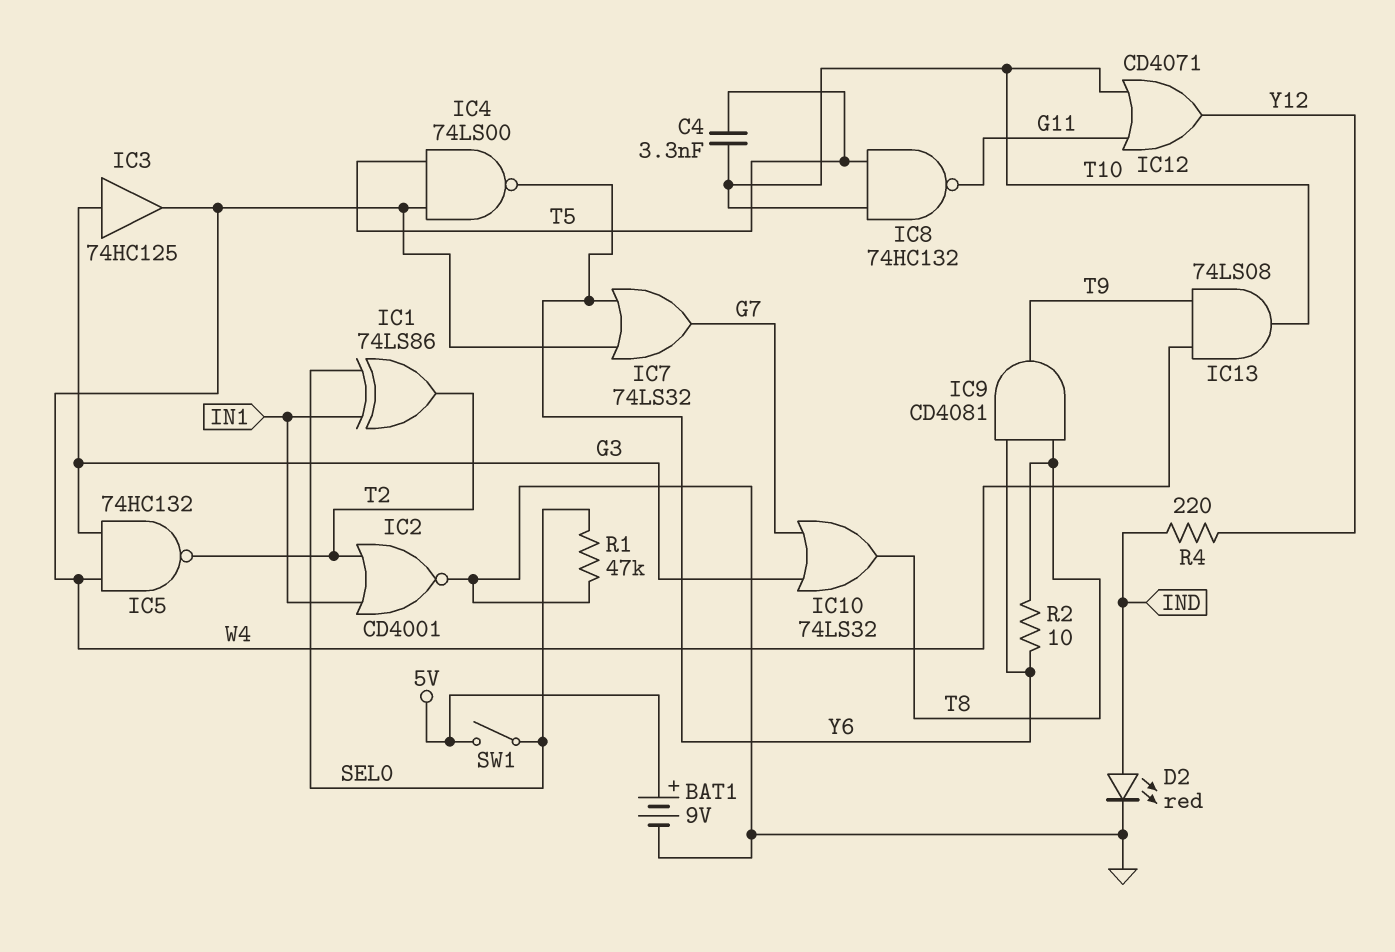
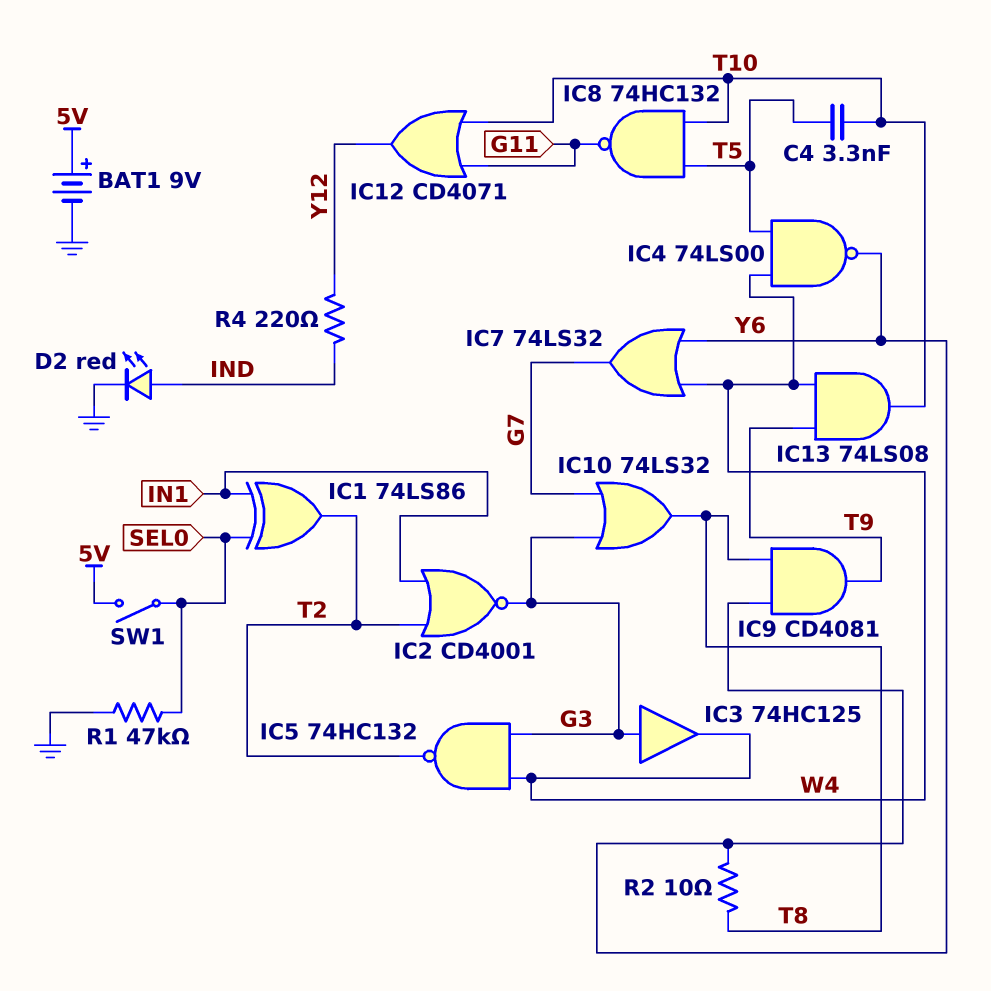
IC2: NOR CD4001 (in IN1, in T2, out GND) -> NOR CD4001 (in IN1, in T2, out G3)

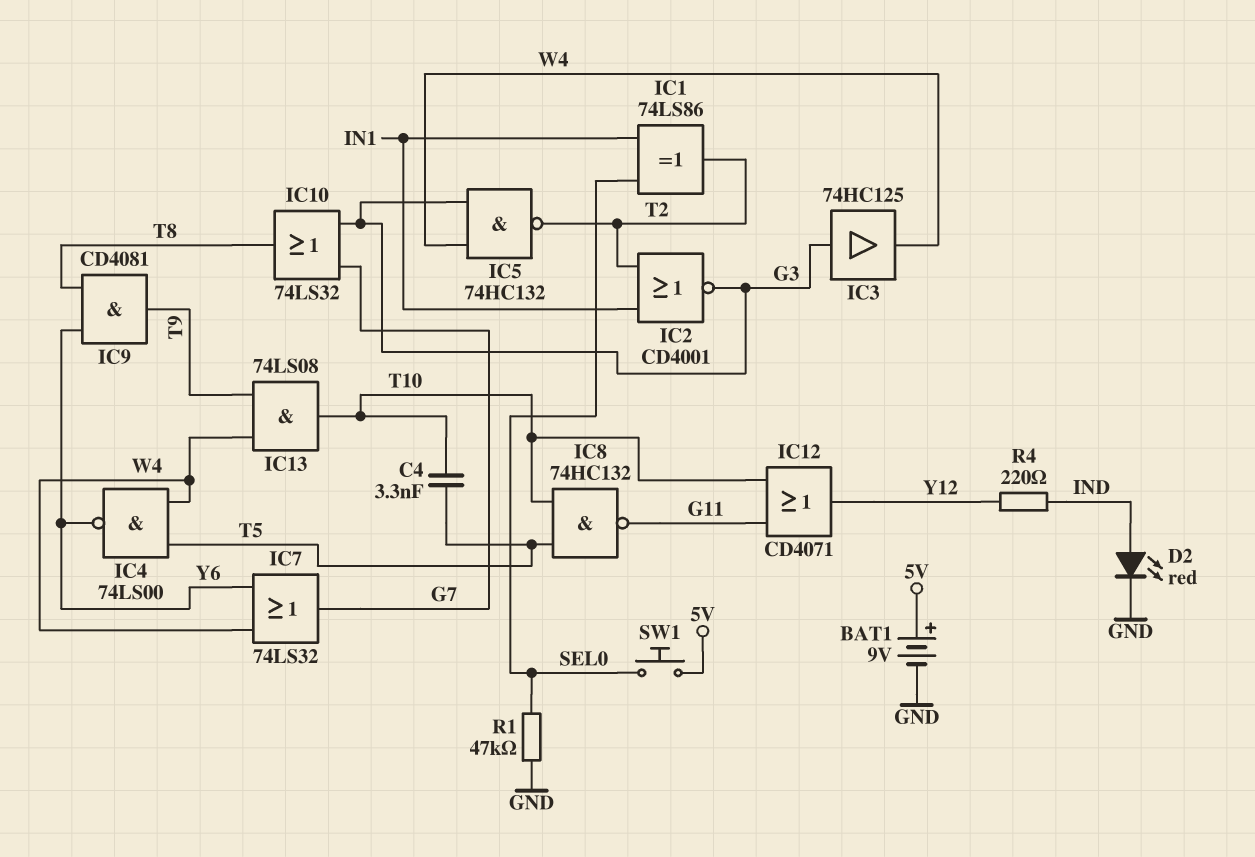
R2: 10 (T8, Y6) -> none
SW1: switch (5V, SEL0) -> button (5V, SEL0)

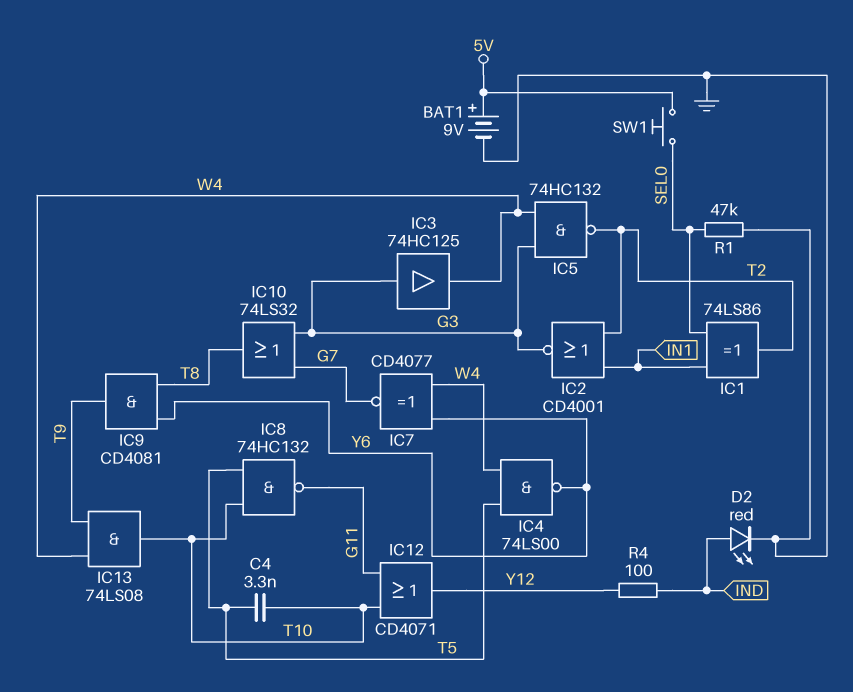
IC7: OR 74LS32 (in W4, in Y6, out G7) -> XNOR CD4077 (in W4, in Y6, out G7)
R4: 220 (IND, Y12) -> 100 (IND, Y12)

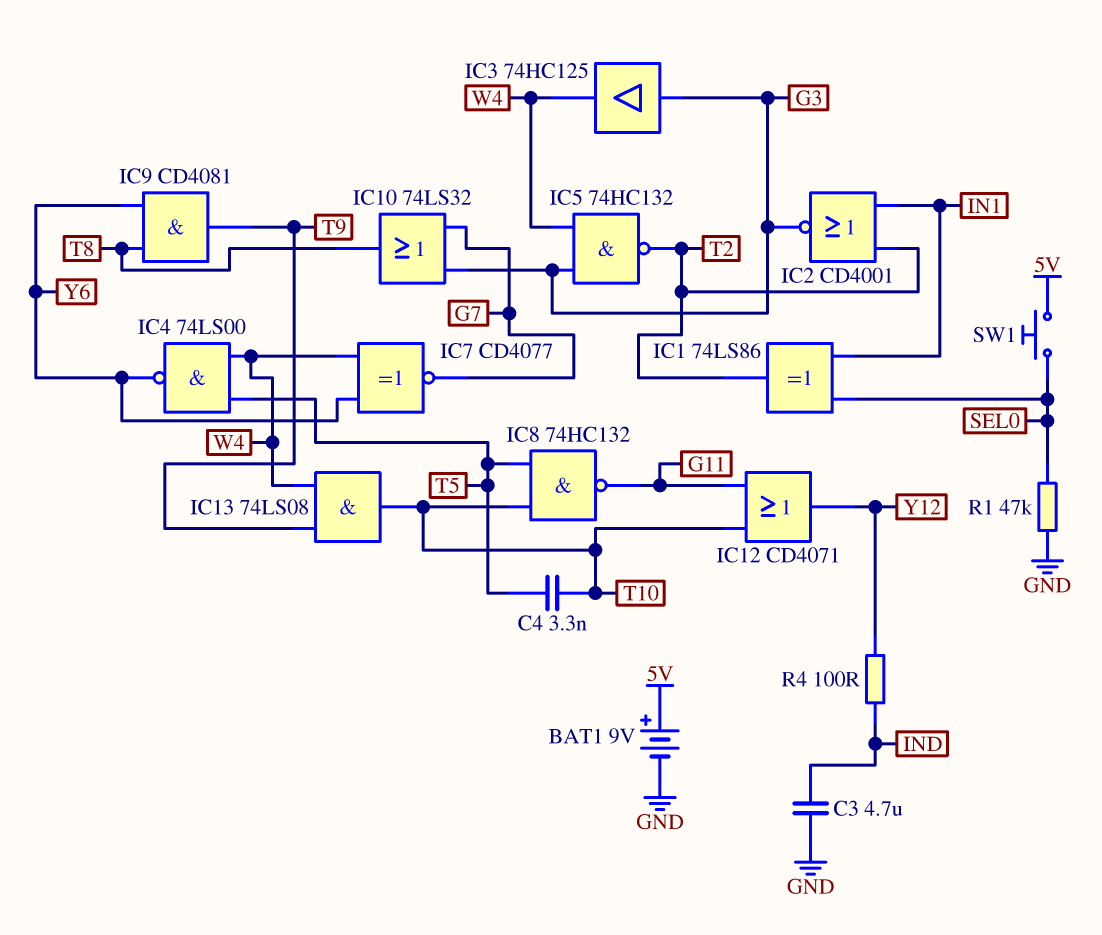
C3: none -> 4.7uF (GND, IND)
D2: LED red (A IND, K GND) -> none

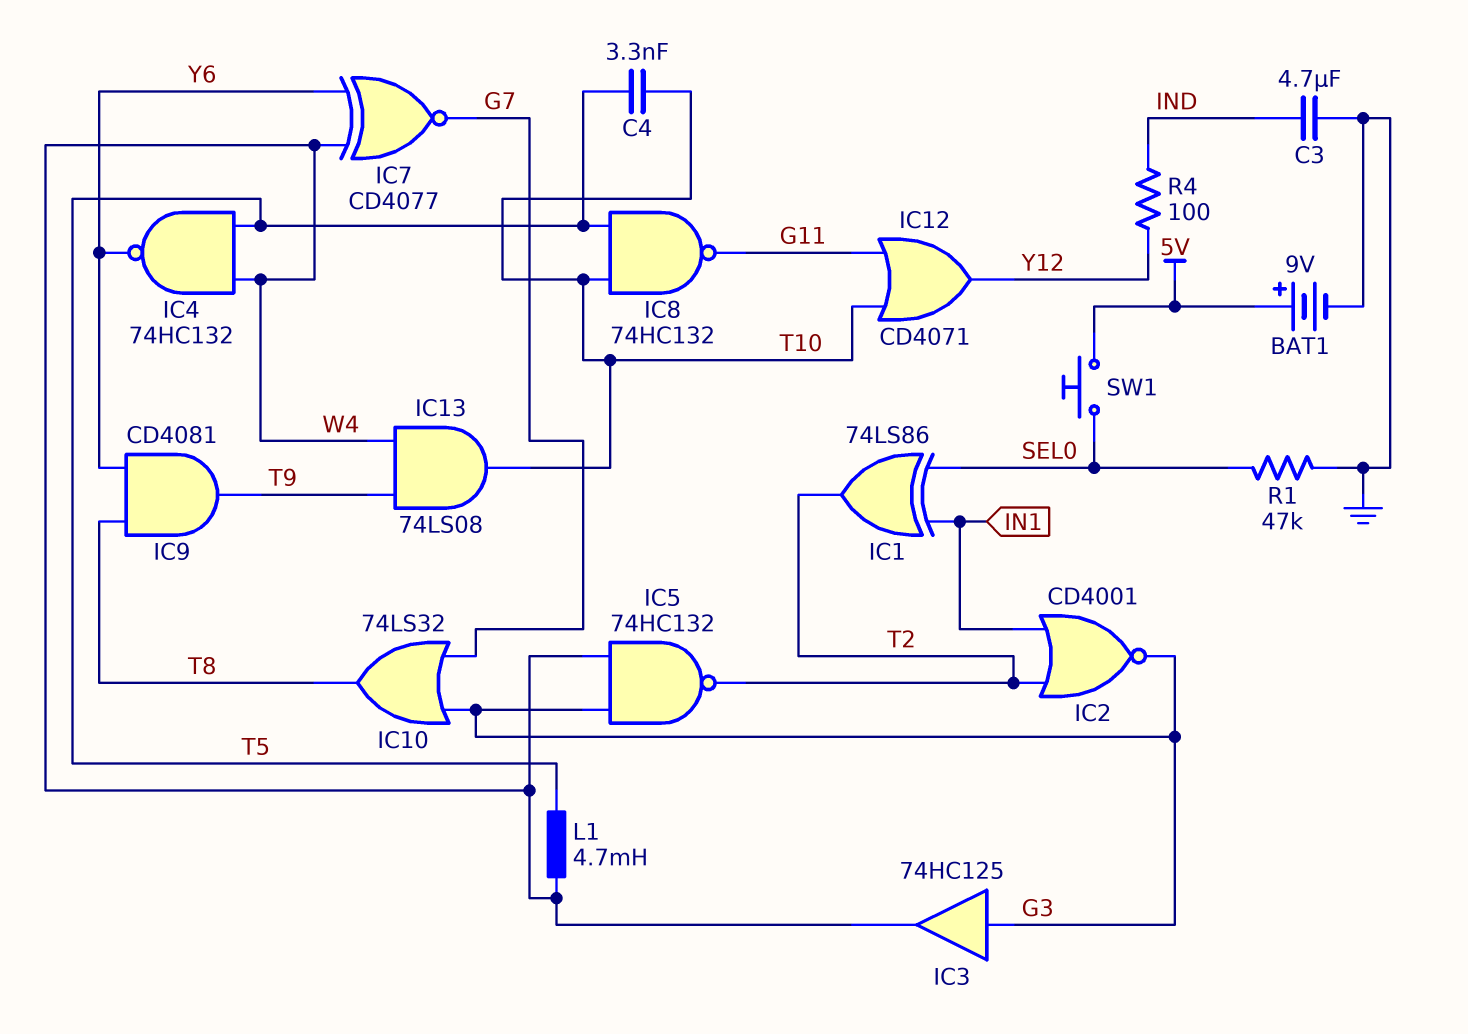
IC4: NAND 74LS00 (in T5, in W4, out Y6) -> NAND 74HC132 (in T5, in W4, out Y6)
L1: none -> 4.7mH (T5, W4)

